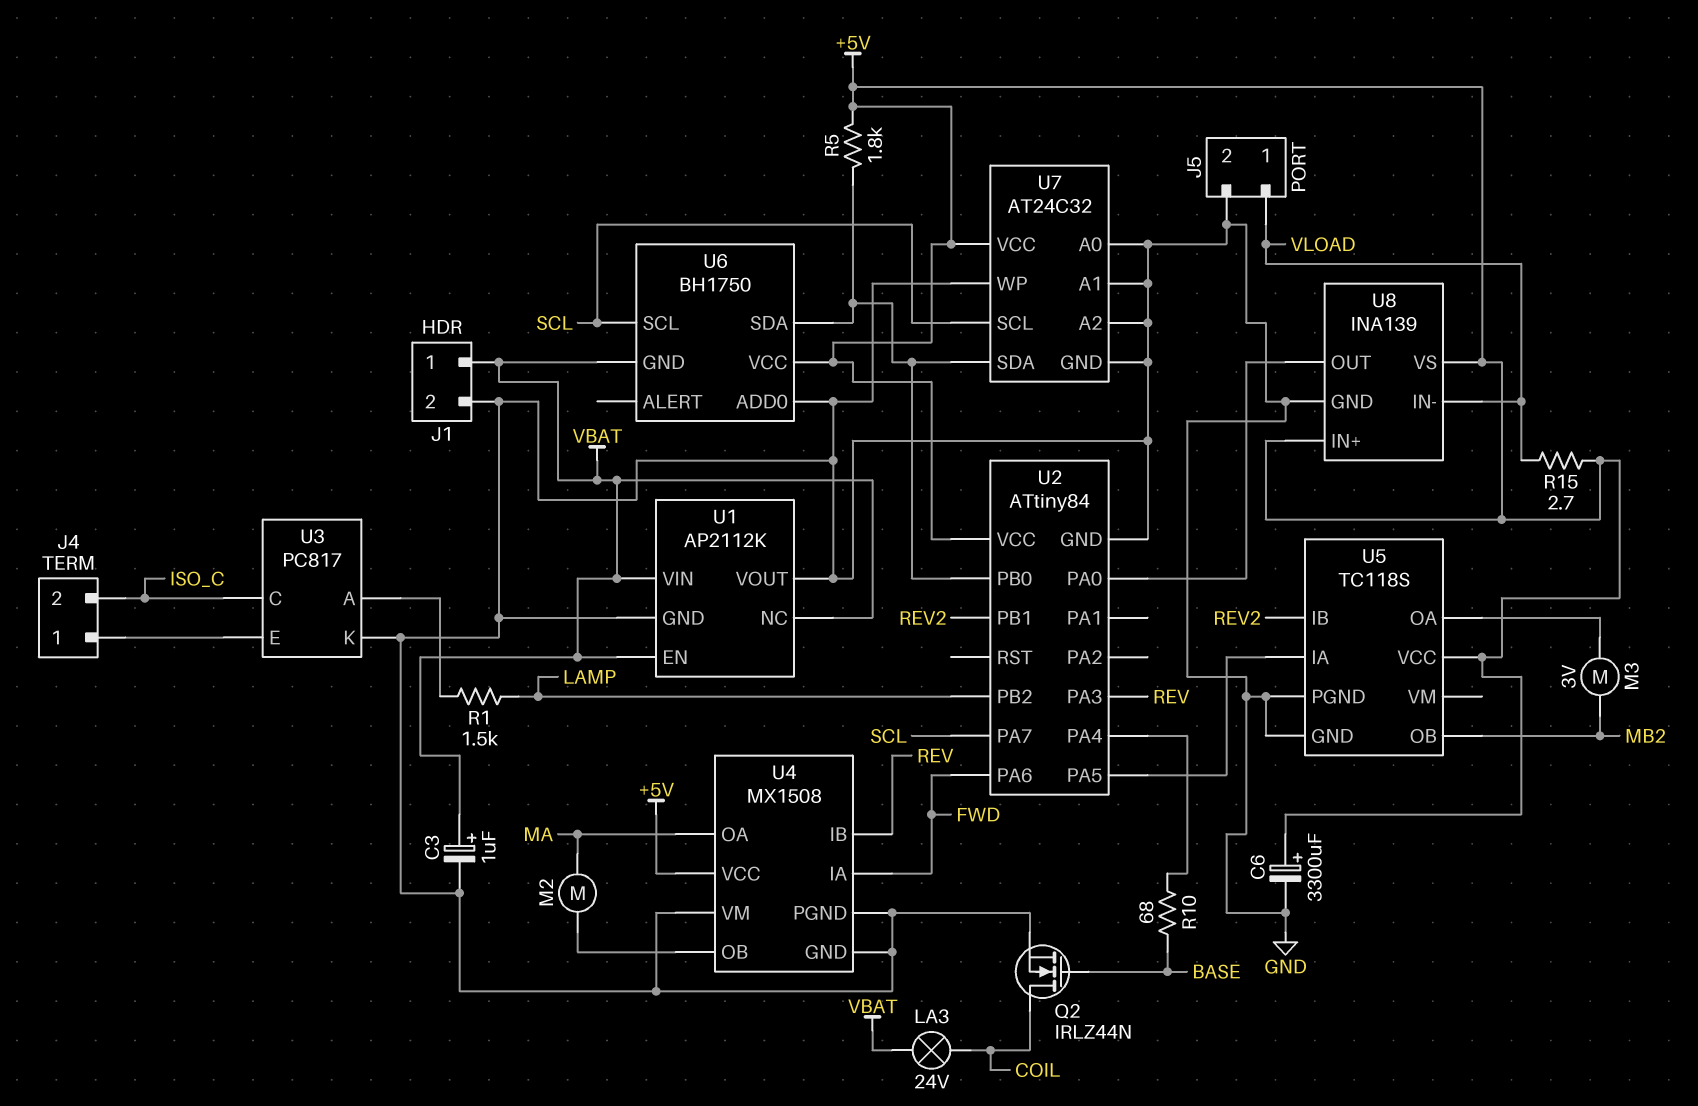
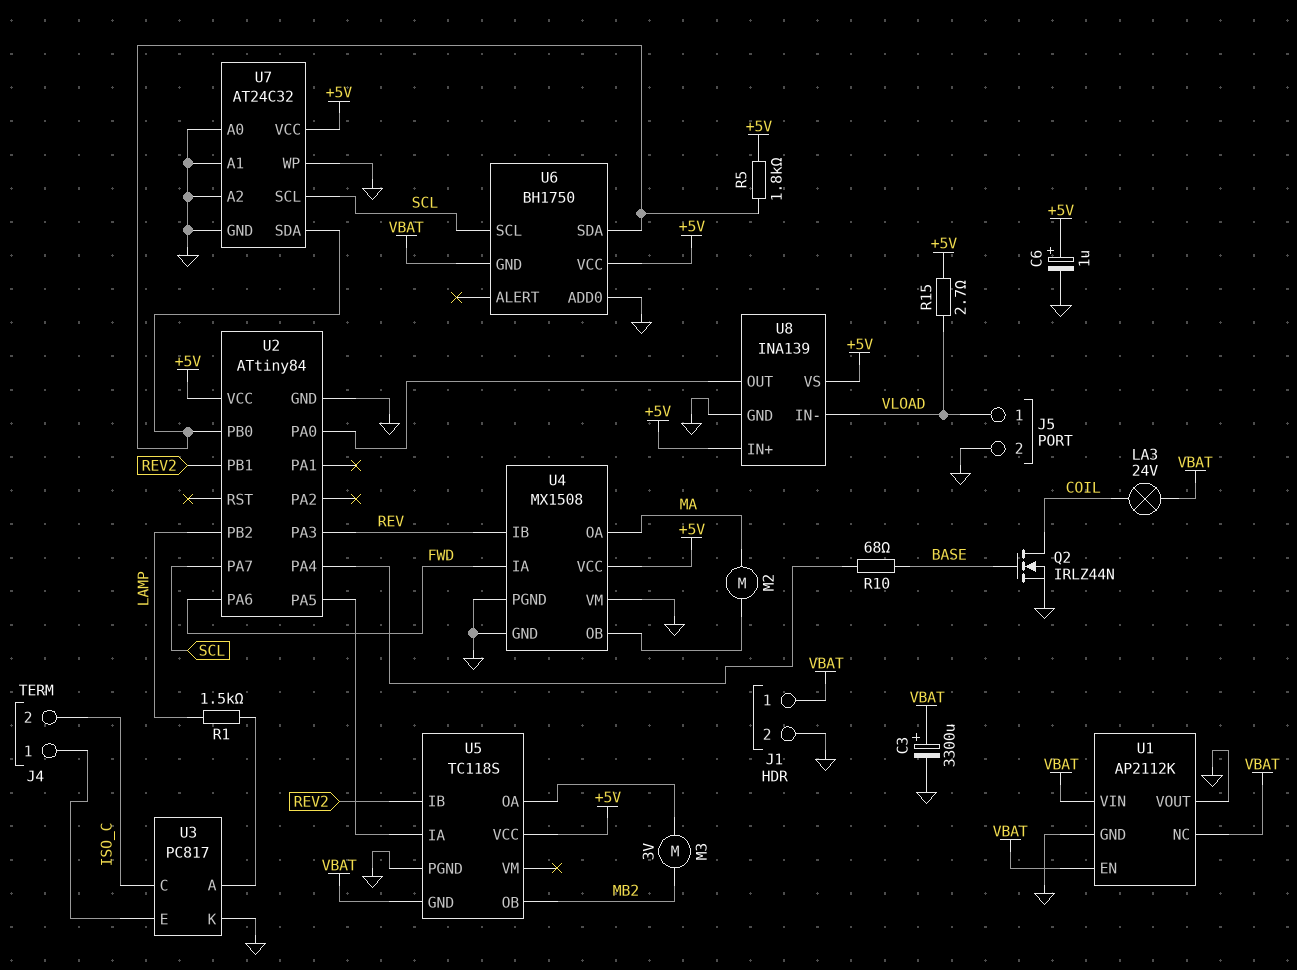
C3: 1uF (plus VBAT, minus GND) -> 3300uF (plus VBAT, minus GND)
C6: 3300uF (plus +5V, minus GND) -> 1uF (plus +5V, minus GND)
U5 pin GND: GND -> VBAT

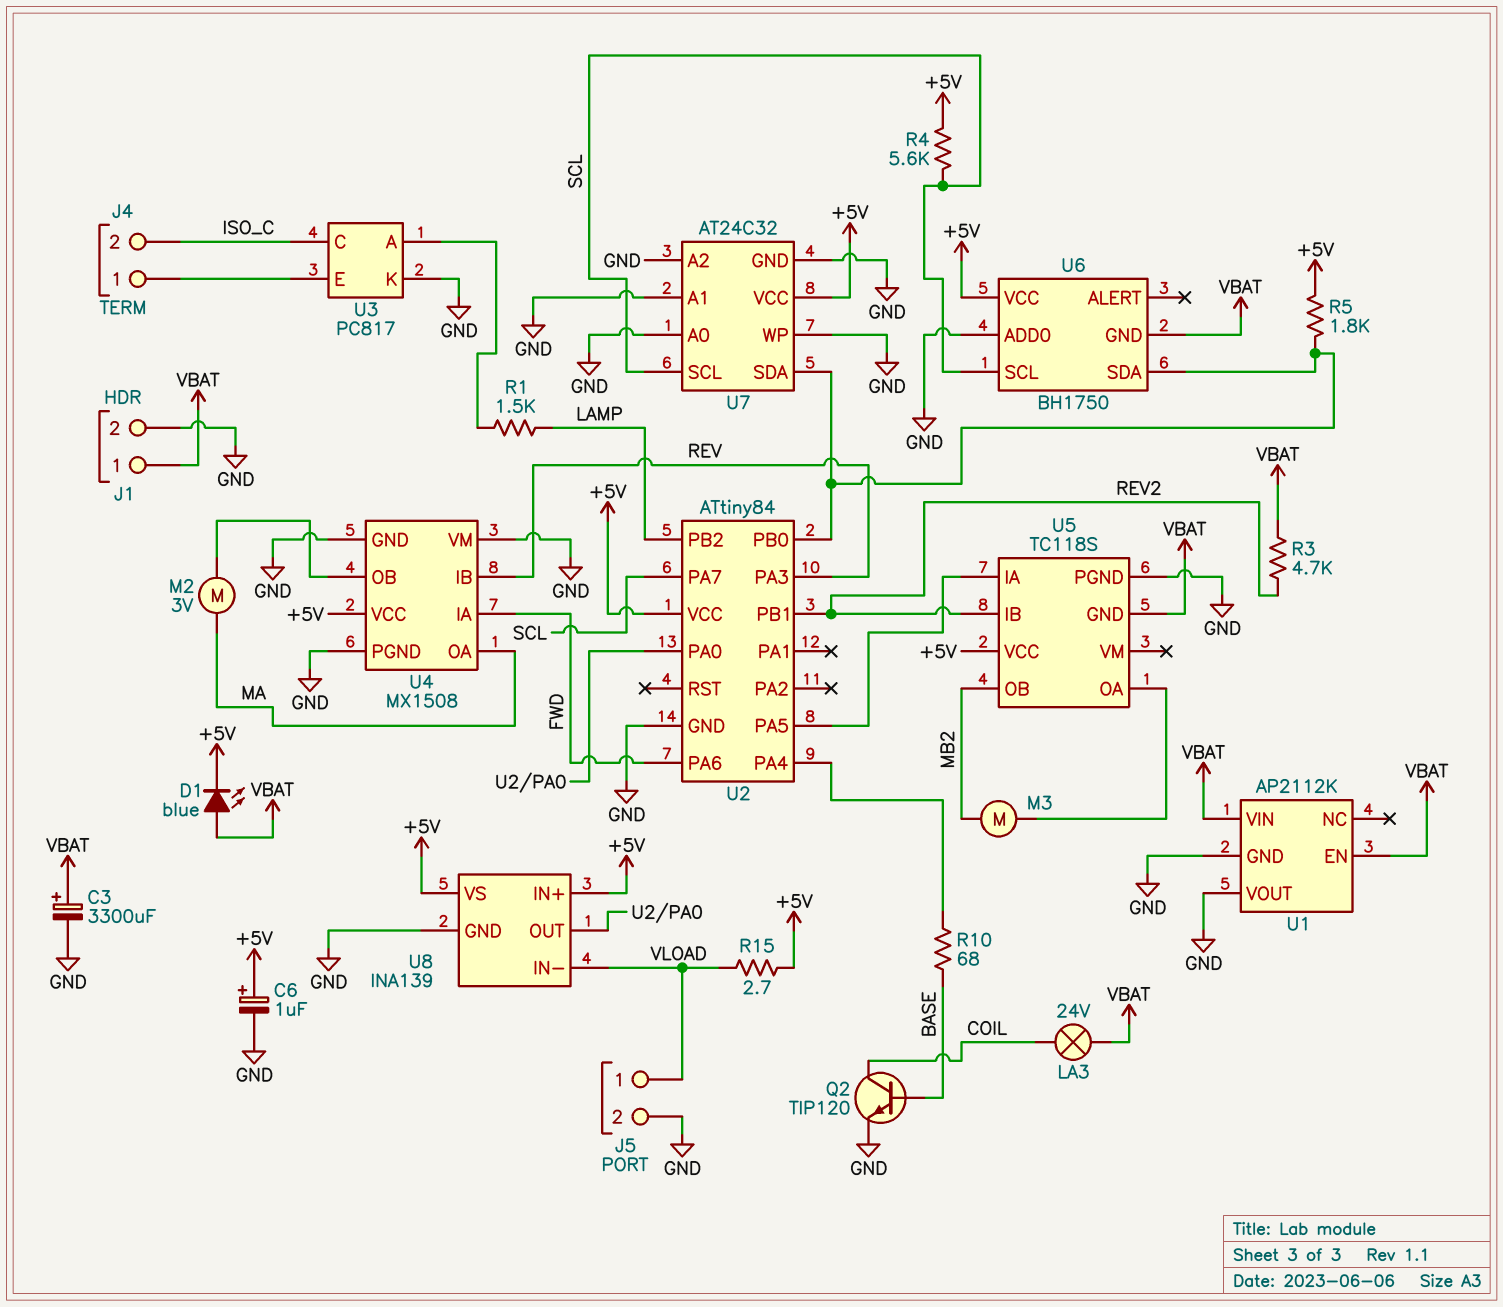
D1: none -> LED blue (A VBAT, K +5V)
M2: motor (MA, U4/OB) -> motor 3V (MA, U4/OB)
M3: motor 3V (MB2, U5/OA) -> motor (MB2, U5/OA)
Q2: NMOS IRLZ44N (G BASE, D COIL, S GND) -> NPN TIP120 (B BASE, C COIL, E GND)
R3: none -> 4.7k (REV2, VBAT)
R4: none -> 5.6k (+5V, SCL)
U1 pin NC: VBAT -> none

